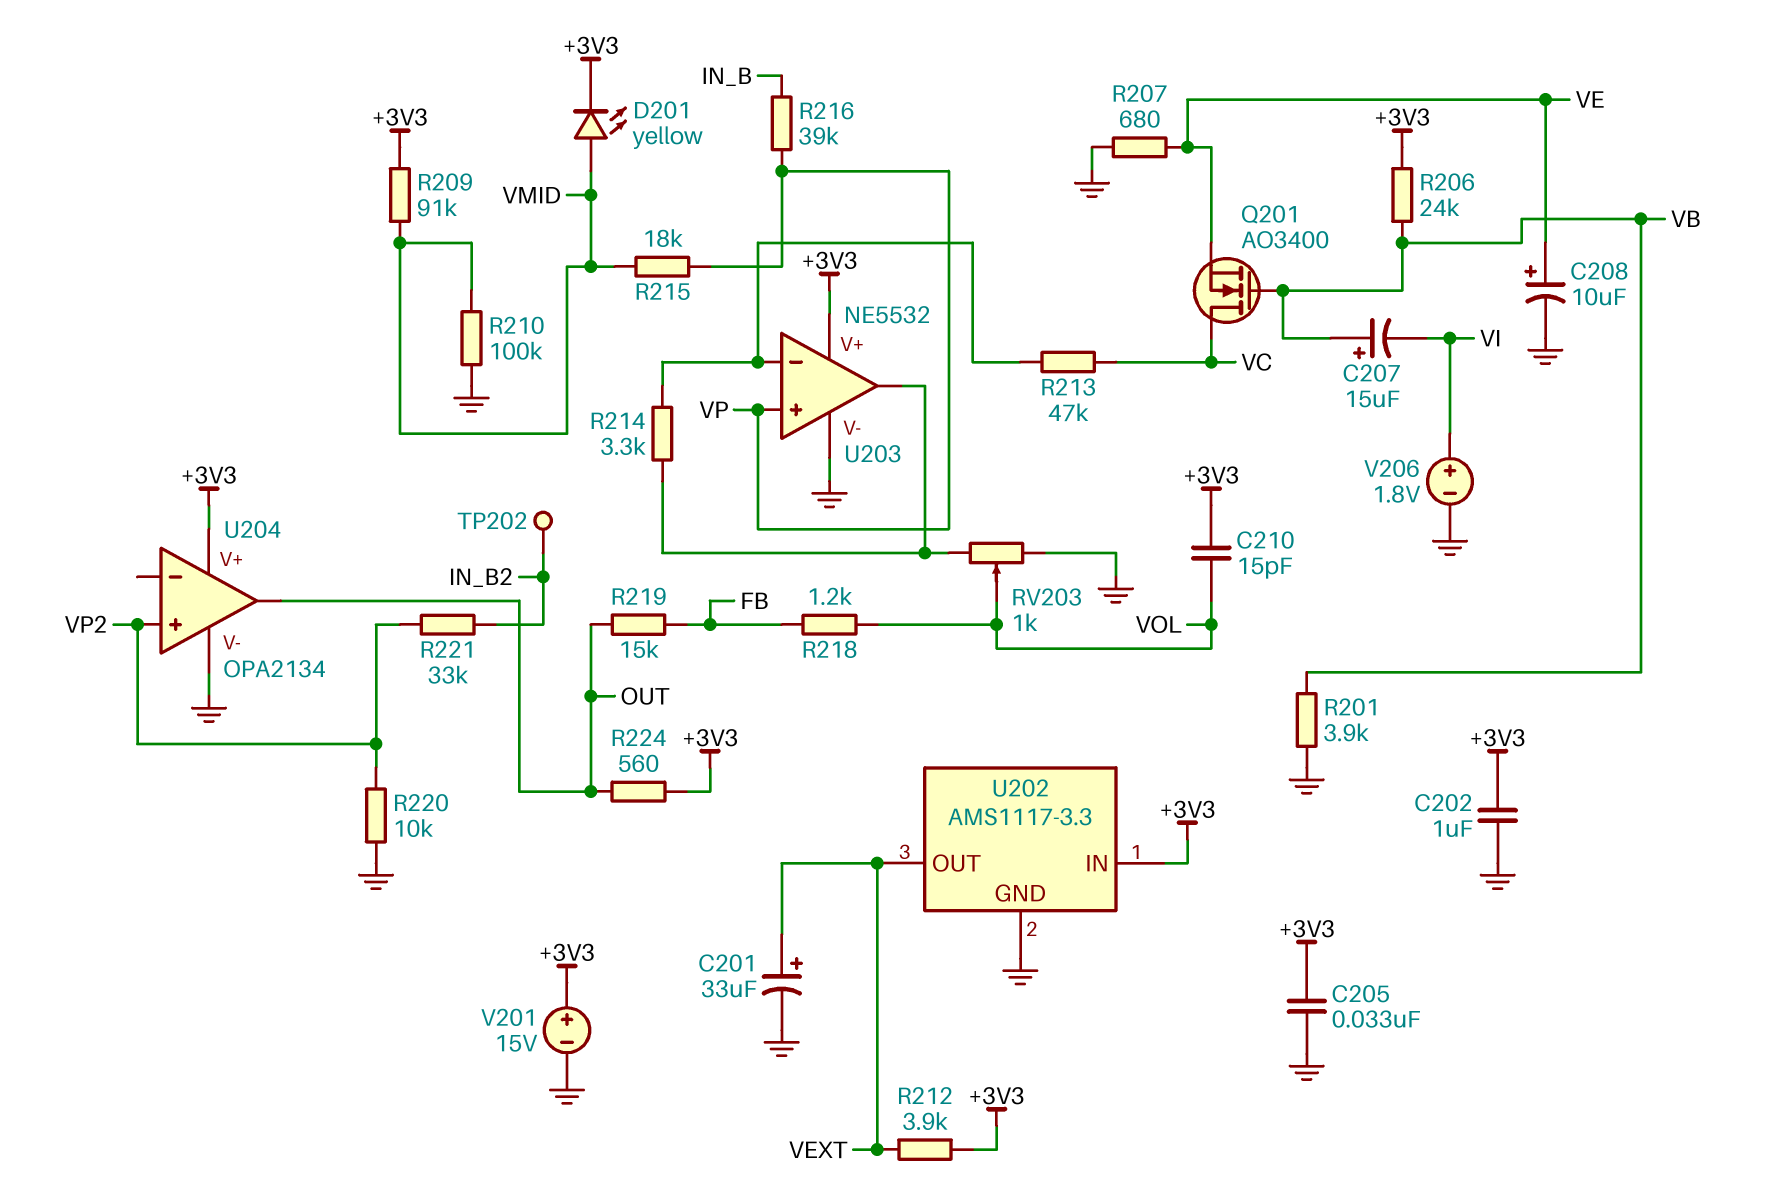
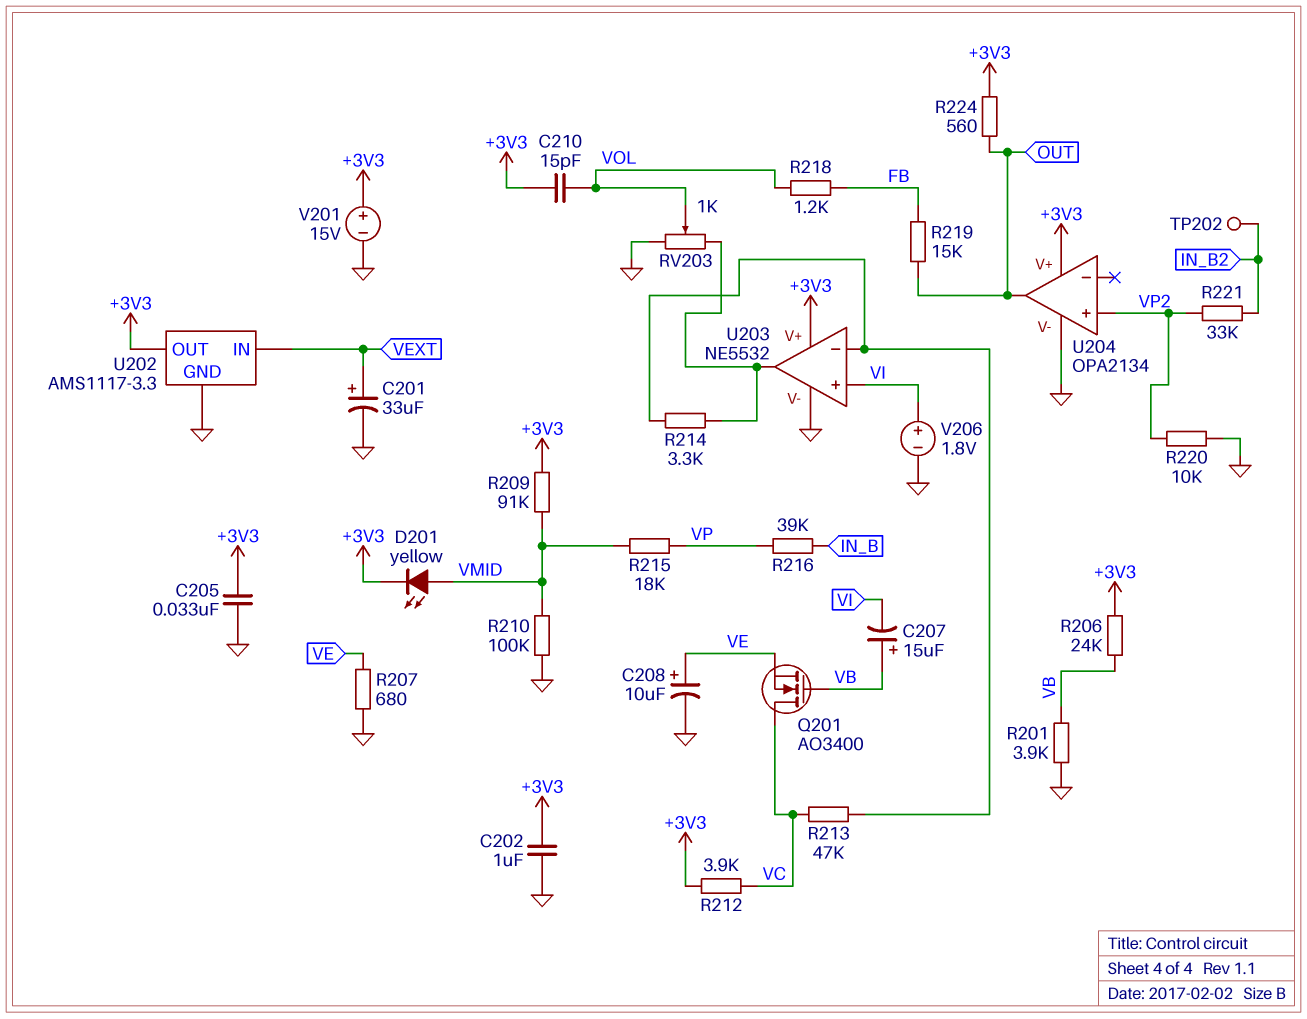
R212: 3.9k (+3V3, VEXT) -> 3.9k (+3V3, VC)
U202 pin IN: +3V3 -> VEXT
U202 pin OUT: VEXT -> +3V3
U203 pin in+: VP -> VI

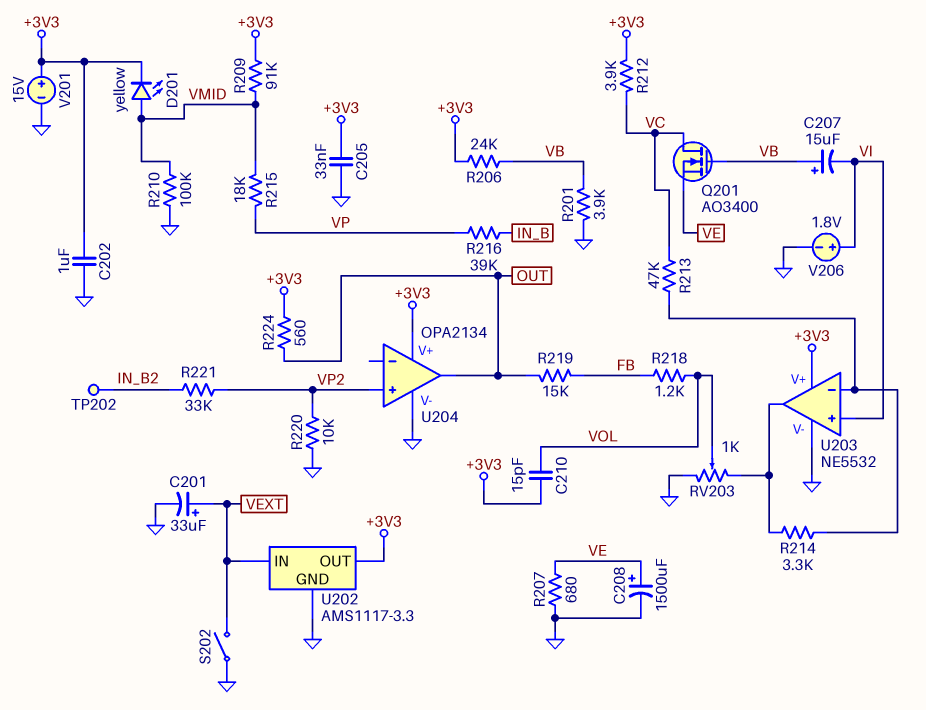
C208: 10uF (plus VE, minus GND) -> 1500uF (plus VE, minus GND)
S202: none -> switch (GND, VEXT)

